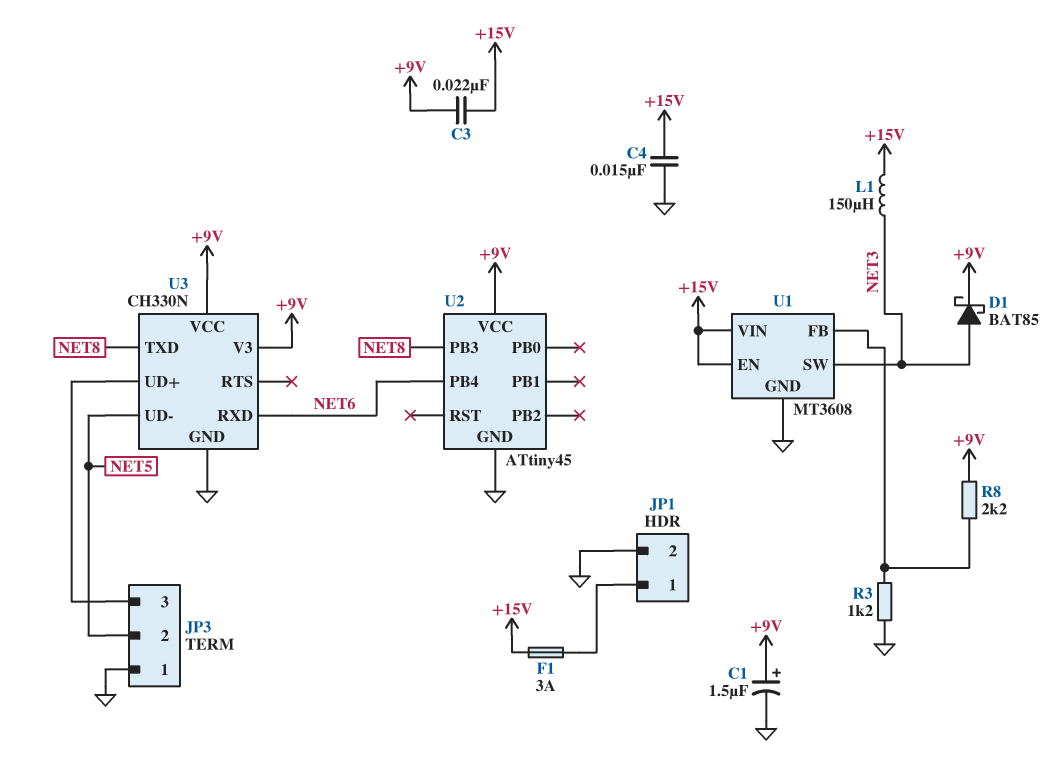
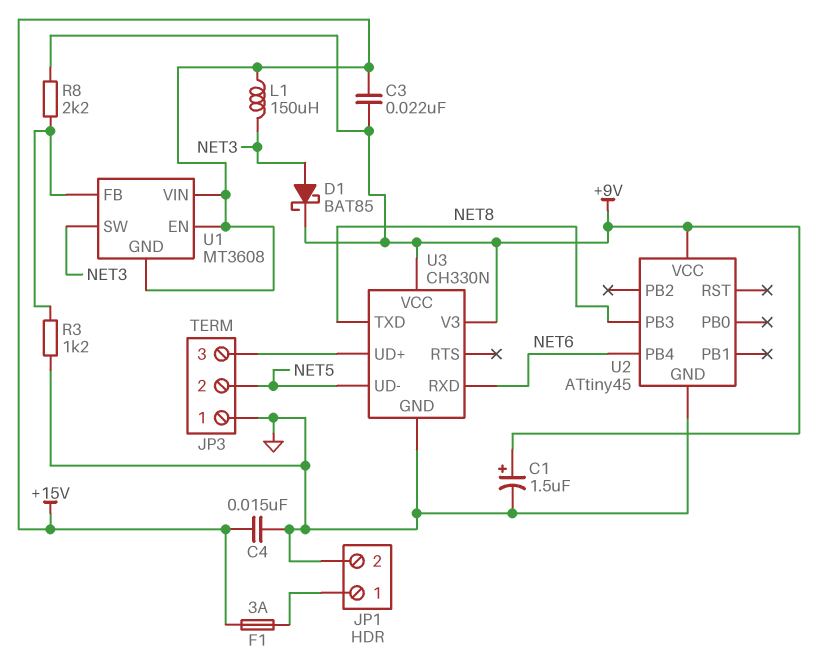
U1 pin GND: GND -> +15V

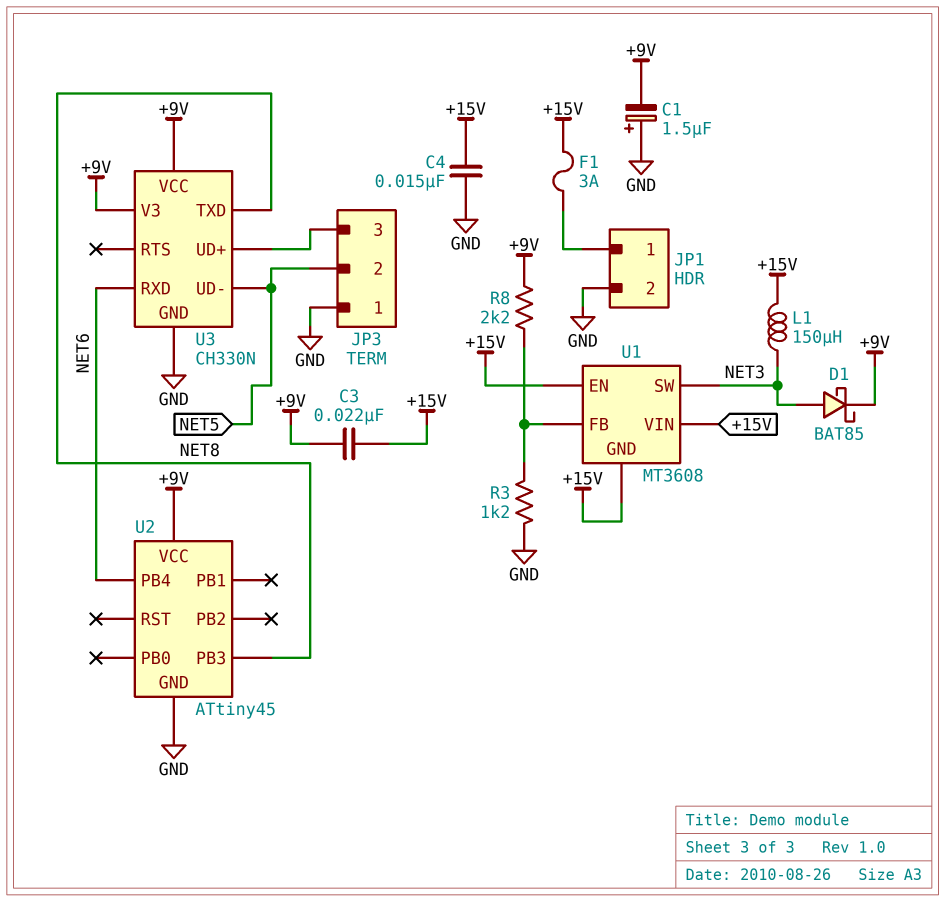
C1: 1.5uF (plus +9V, minus GND) -> 1.5uF (plus GND, minus +9V)

